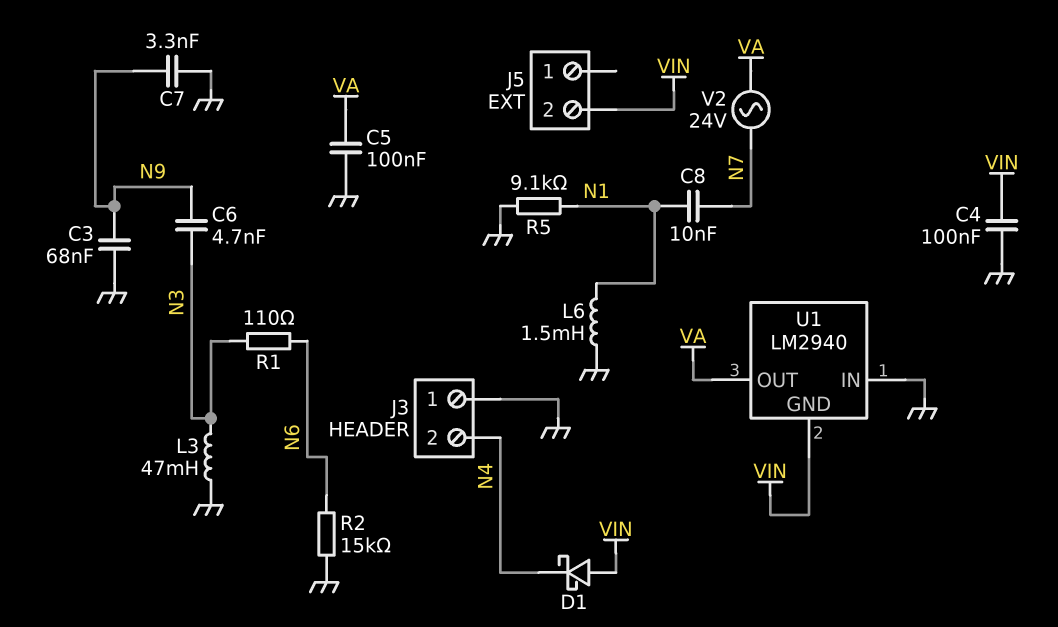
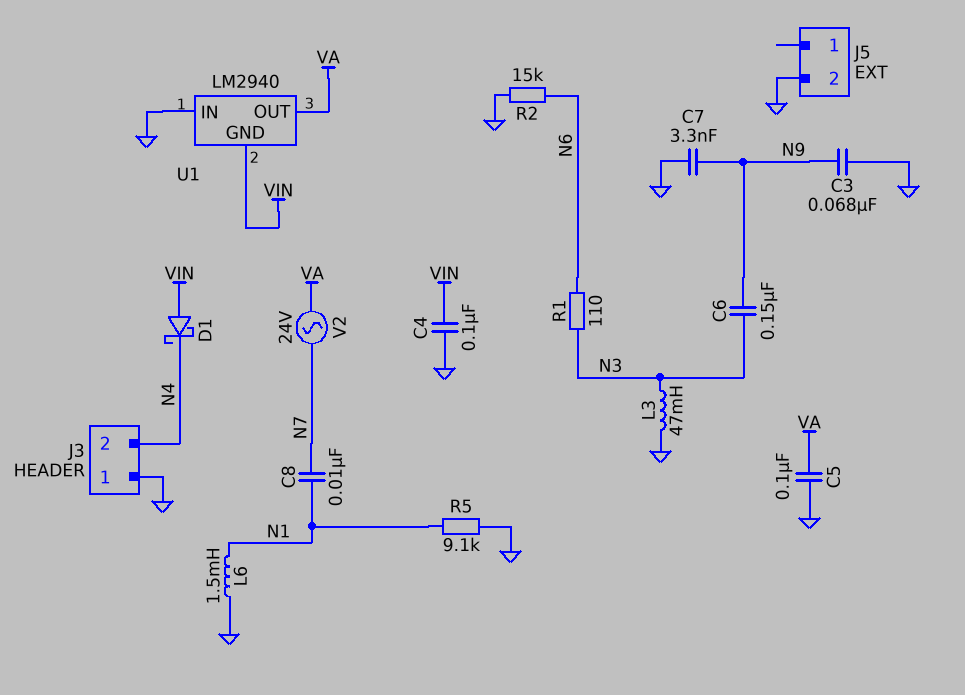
C6: 4.7nF (N3, N9) -> 150nF (N3, N9)
J5 pin 2: VIN -> GND

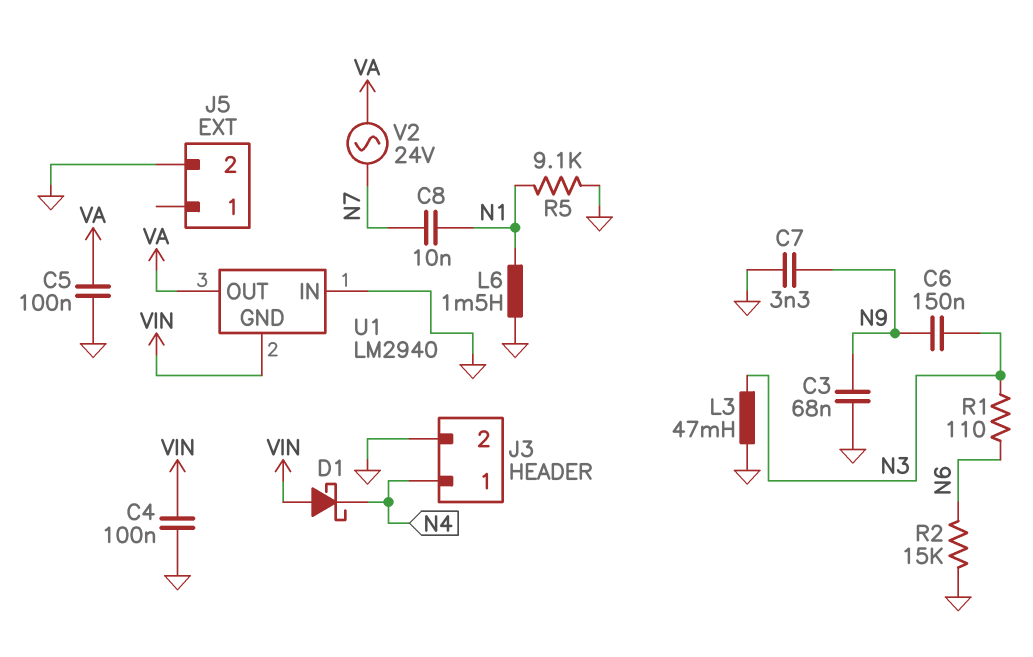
J3 pin 1: GND -> N4
J3 pin 2: N4 -> GND

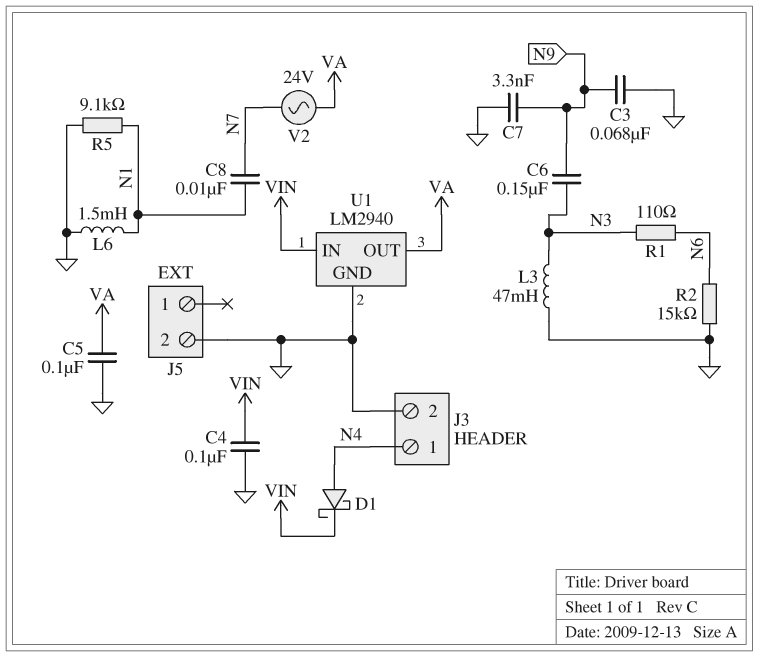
D1: schottky (A VIN, K N4) -> schottky (A N4, K VIN)
U1 pin GND: VIN -> GND
U1 pin IN: GND -> VIN

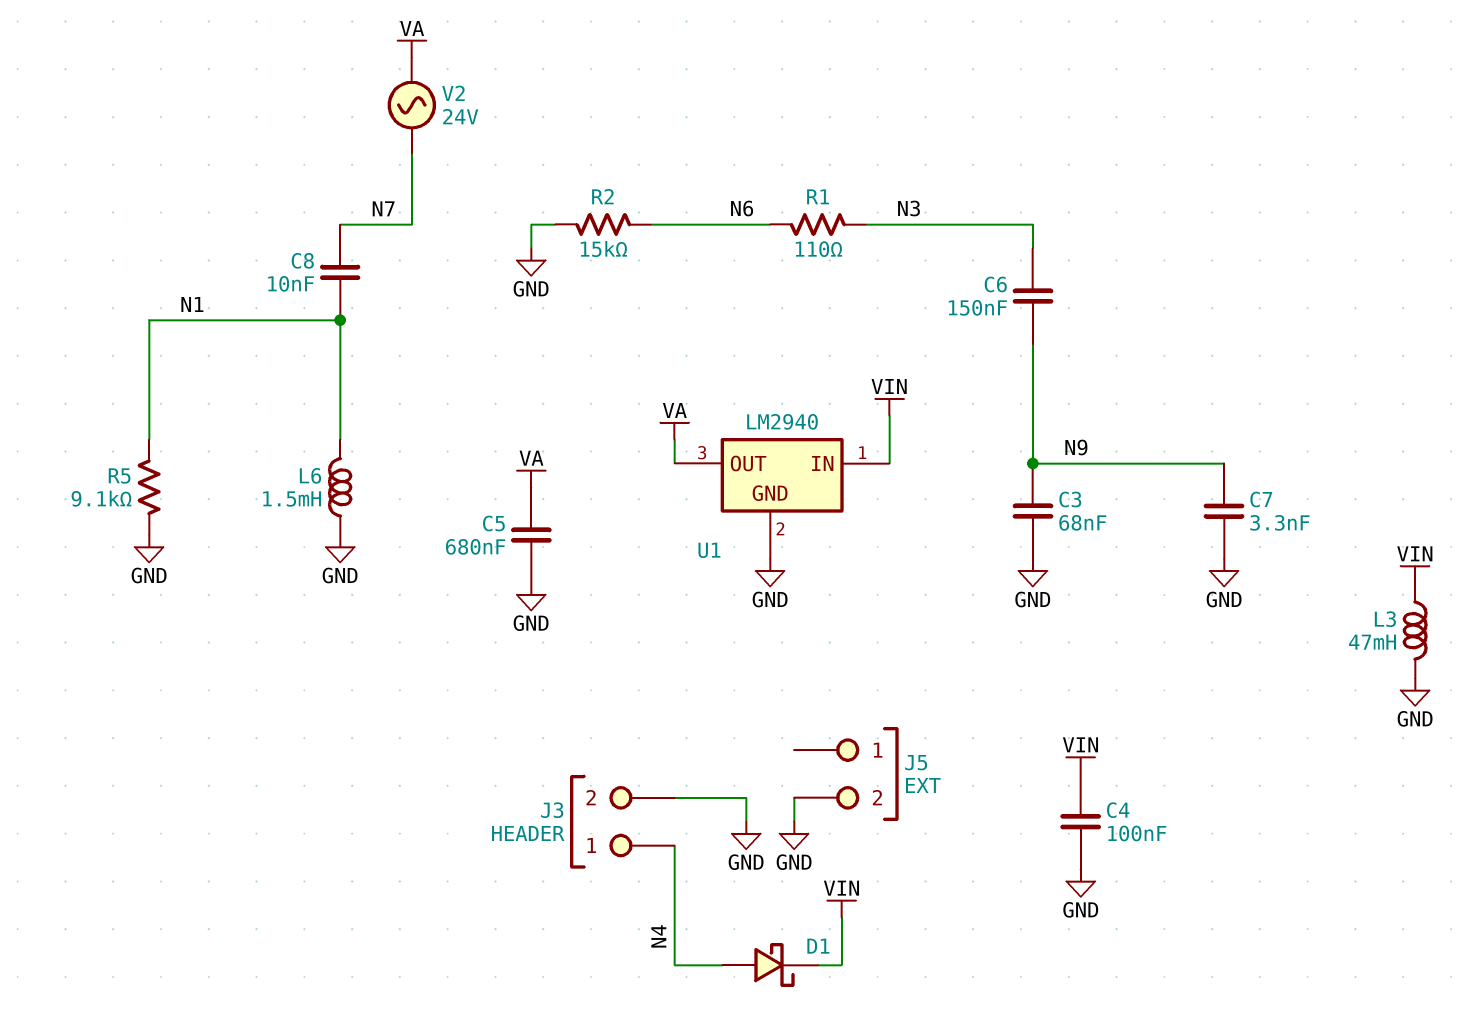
C5: 100nF (GND, VA) -> 680nF (GND, VA)
L3: 47mH (GND, N3) -> 47mH (GND, VIN)

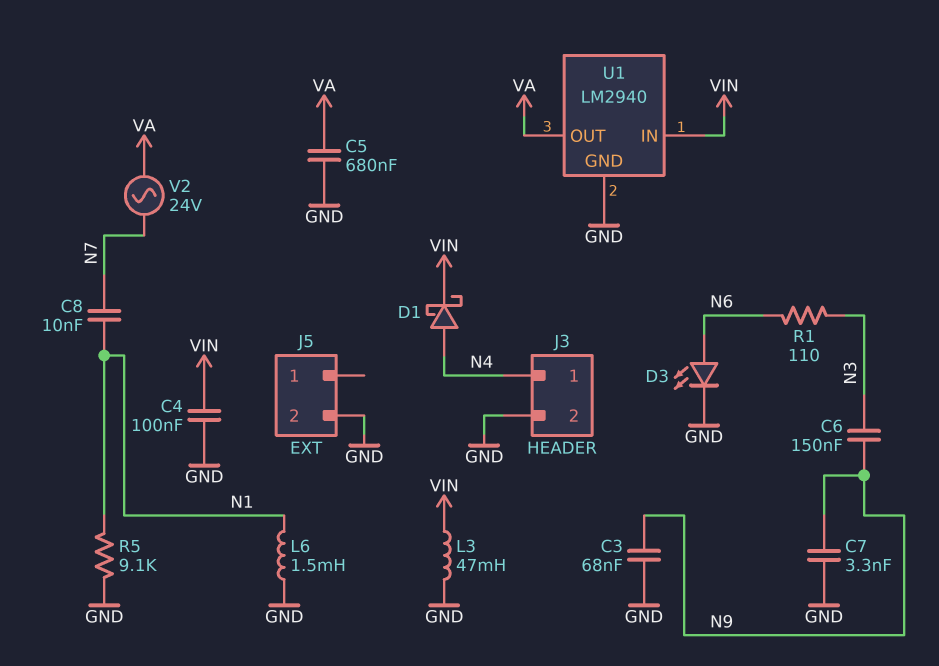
D3: none -> LED (A N6, K GND)
R2: 15k (GND, N6) -> none

